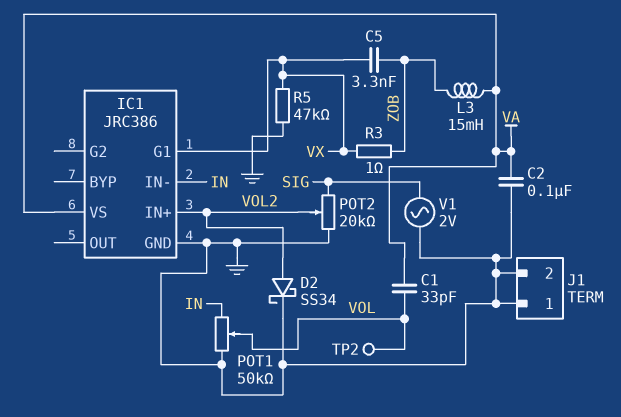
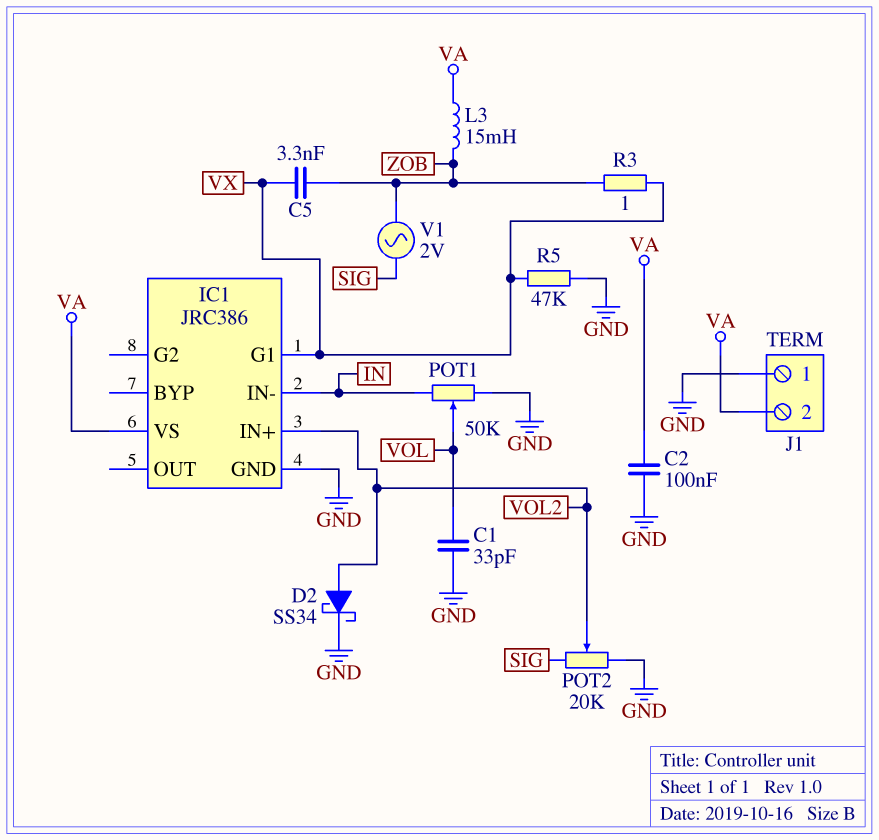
C1: 33pF (VA, VOL) -> 33pF (GND, VOL)
J1 pin 2: GND -> VA
TP2: test point (VOL) -> none
V1: AC 2V (GND, SIG) -> AC 2V (SIG, ZOB)

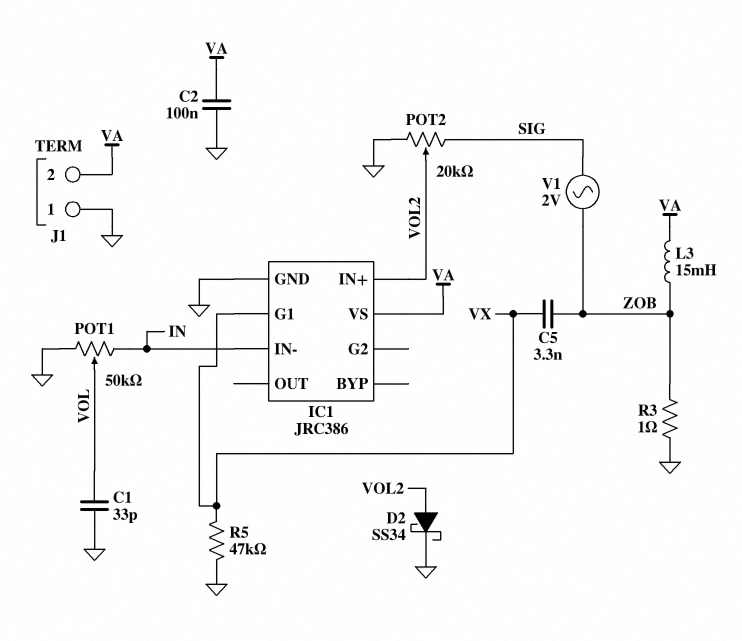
R3: 1 (VX, ZOB) -> 1 (GND, ZOB)

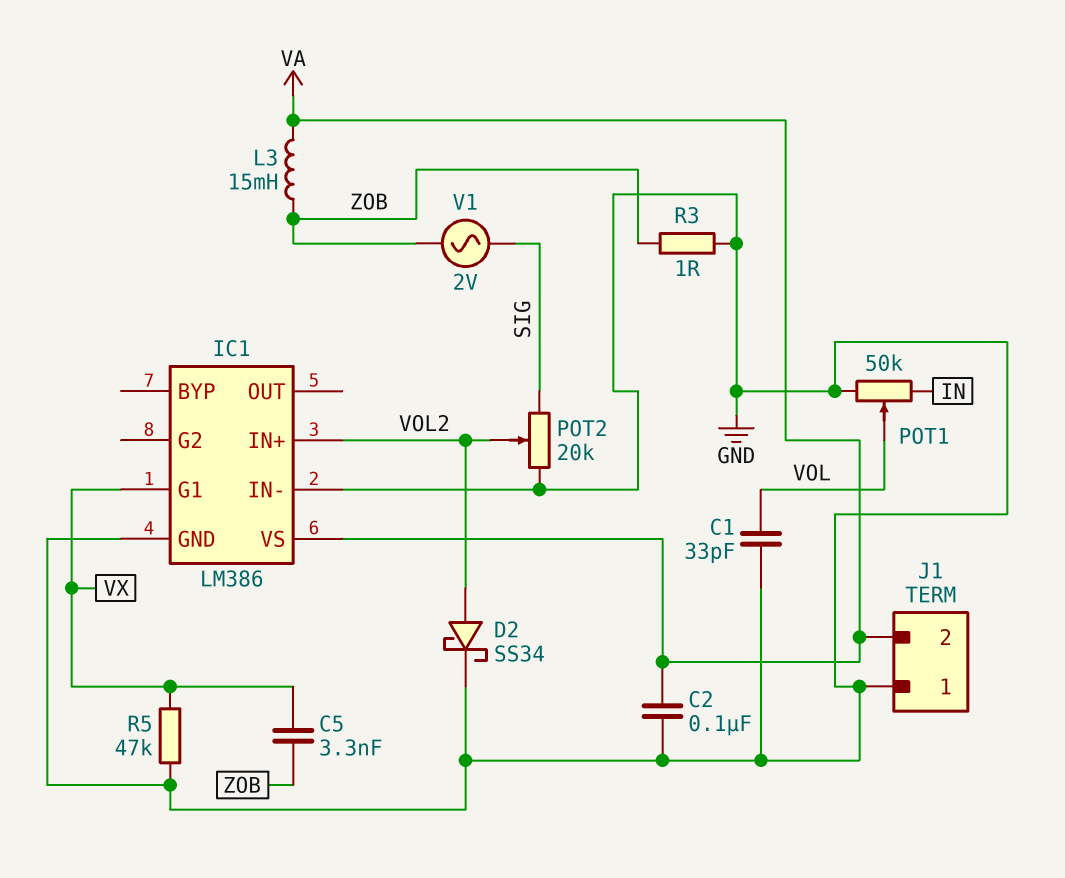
IC1: JRC386 -> LM386
IC1 pin IN-: IN -> GND

